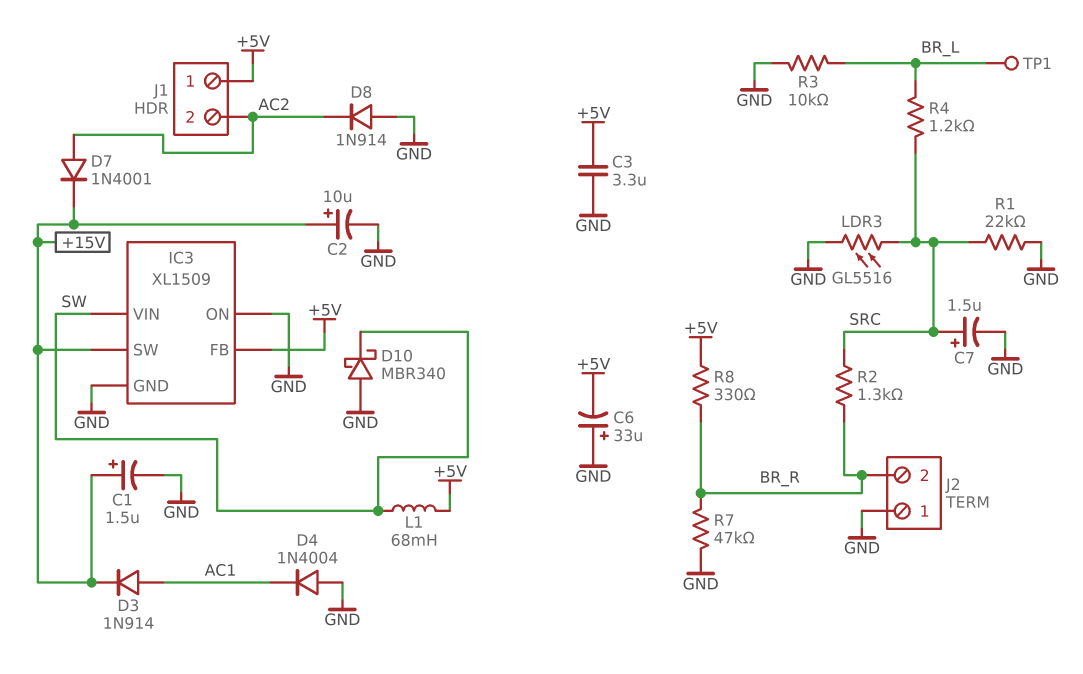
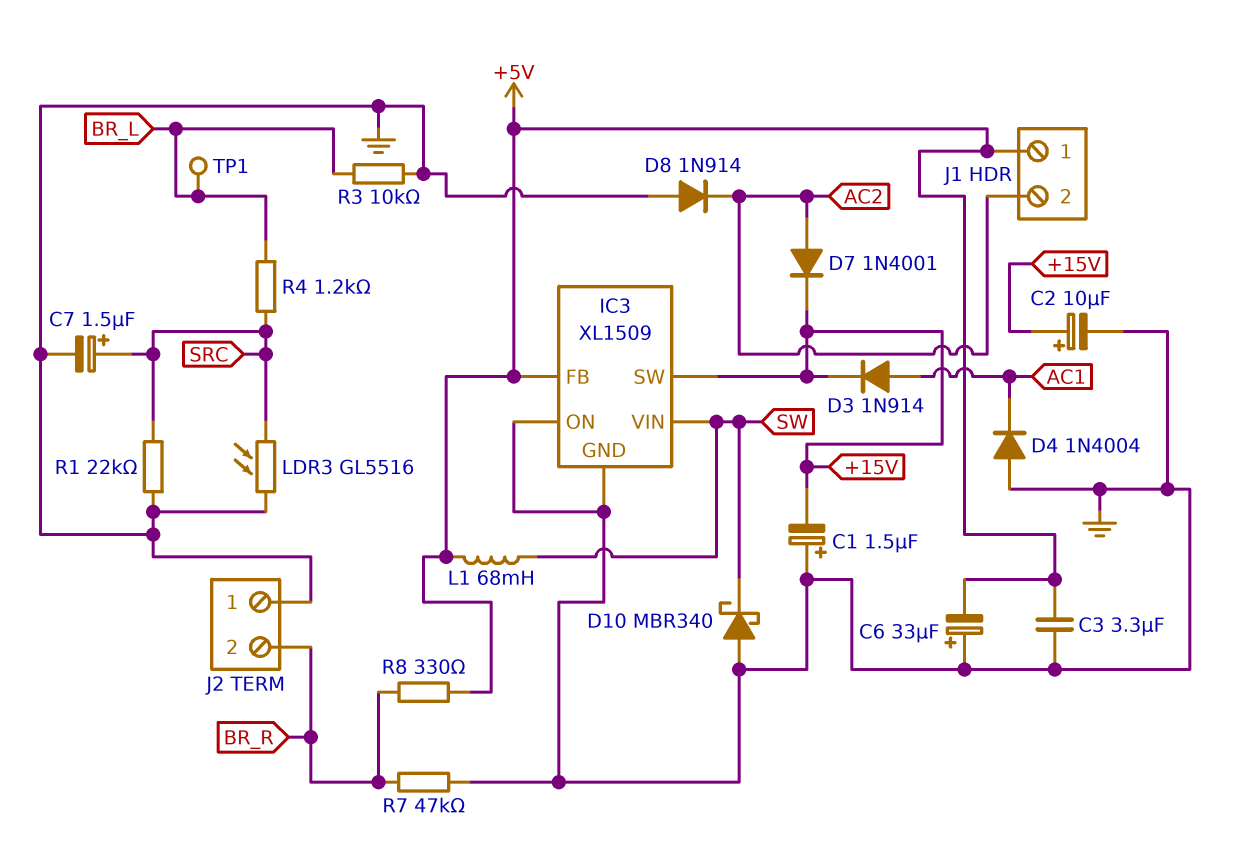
C1: 1.5uF (plus +15V, minus GND) -> 1.5uF (plus GND, minus +15V)
R2: 1.3k (BR_R, SRC) -> none

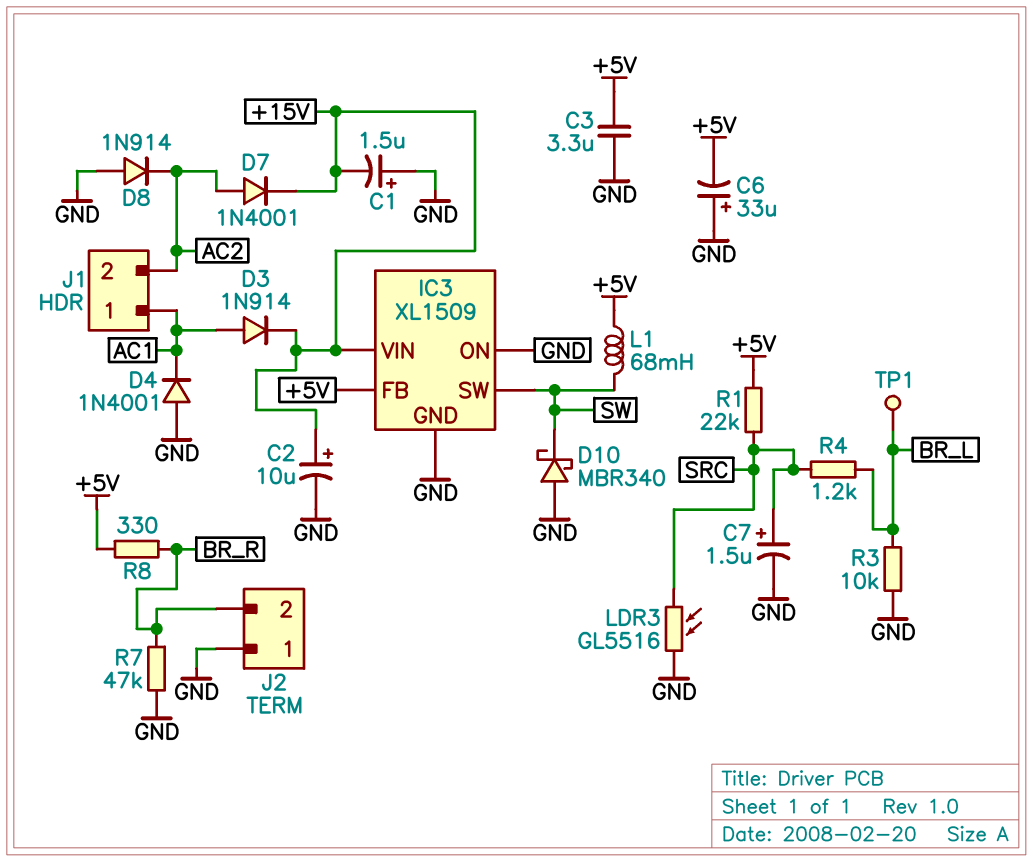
D4: diode 1N4004 (A GND, K AC1) -> diode 1N4001 (A GND, K AC1)
IC3 pin SW: +15V -> SW
IC3 pin VIN: SW -> +15V
J1 pin 1: +5V -> AC1
R1: 22k (GND, SRC) -> 22k (+5V, SRC)

